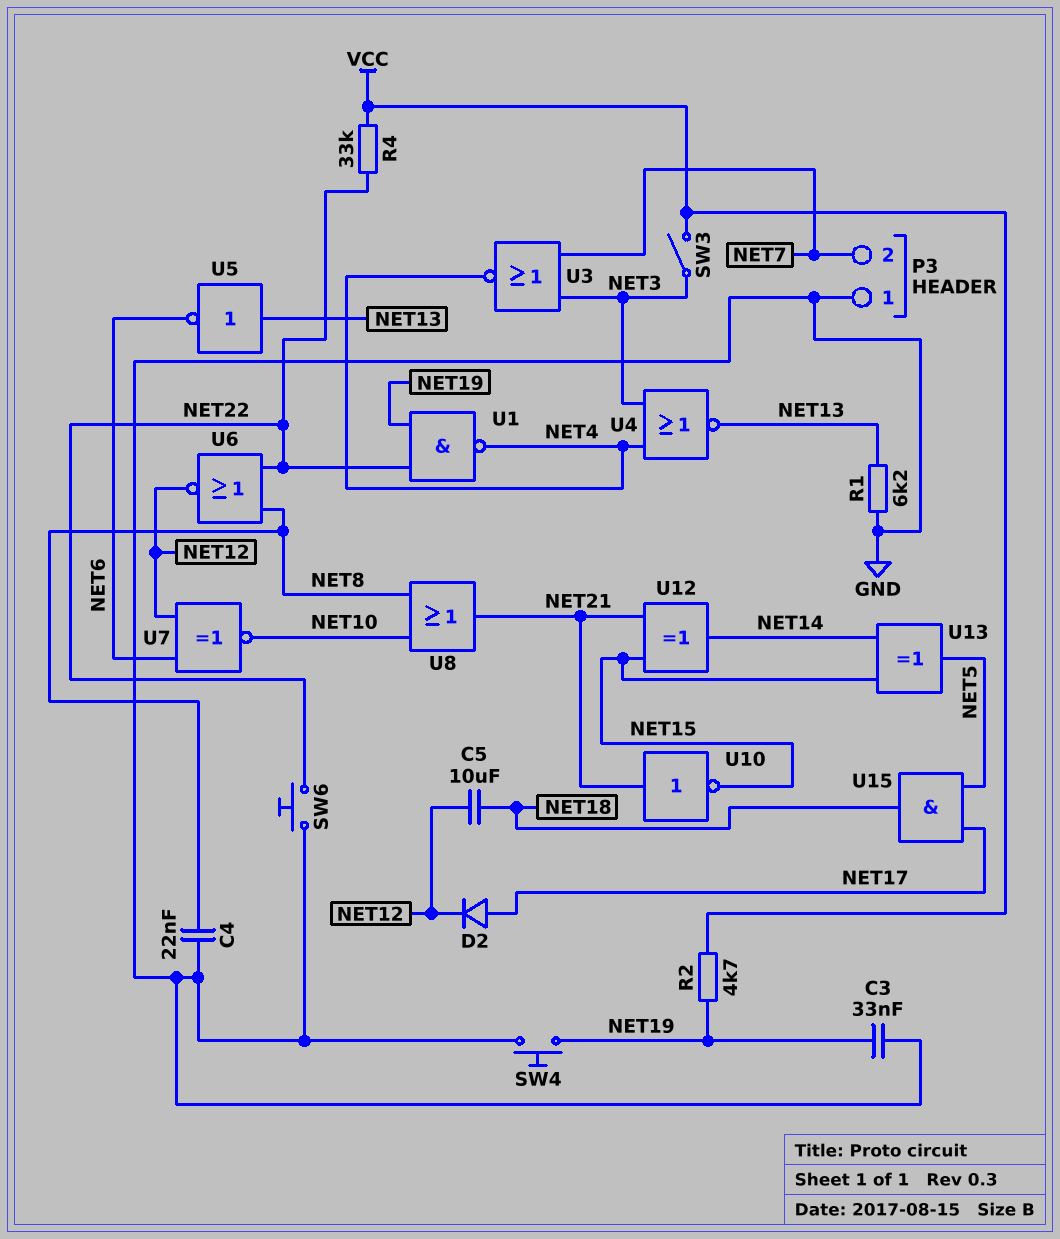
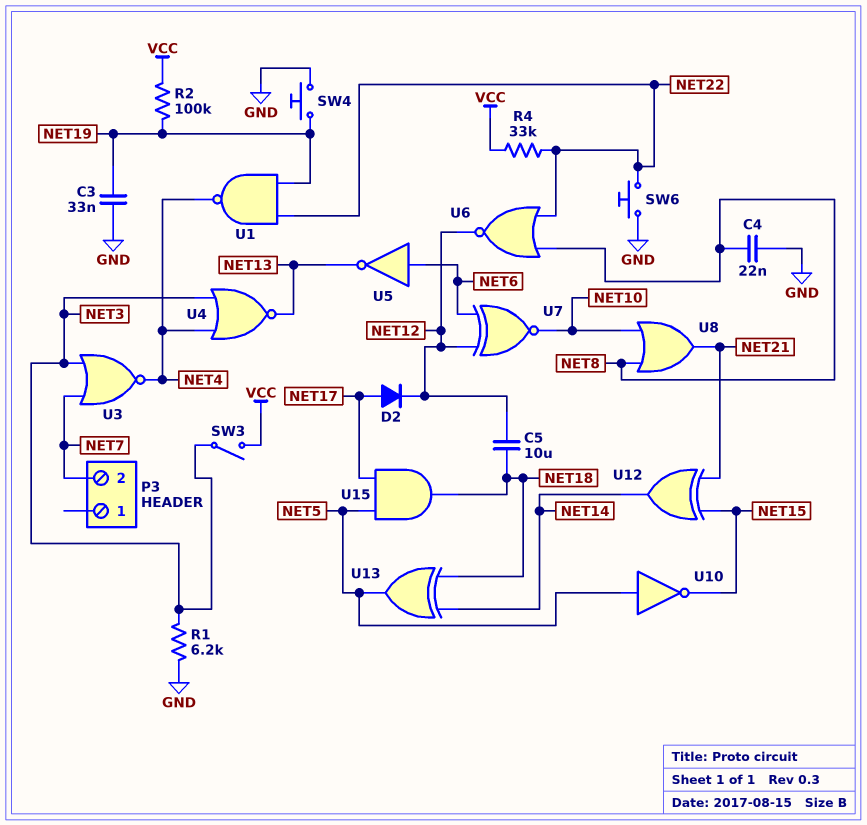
P3 pin 1: GND -> none
R1: 6.2k (GND, NET13) -> 6.2k (GND, NET3)
R2: 4.7k (NET19, VCC) -> 100k (NET19, VCC)
U5: NOT (in NET13, out NET6) -> NOT (in NET6, out NET13)
U10: NOT (in NET21, out NET15) -> NOT (in NET5, out NET15)
U13: XOR (in NET14, in NET15, out NET5) -> XOR (in NET14, in NET18, out NET5)

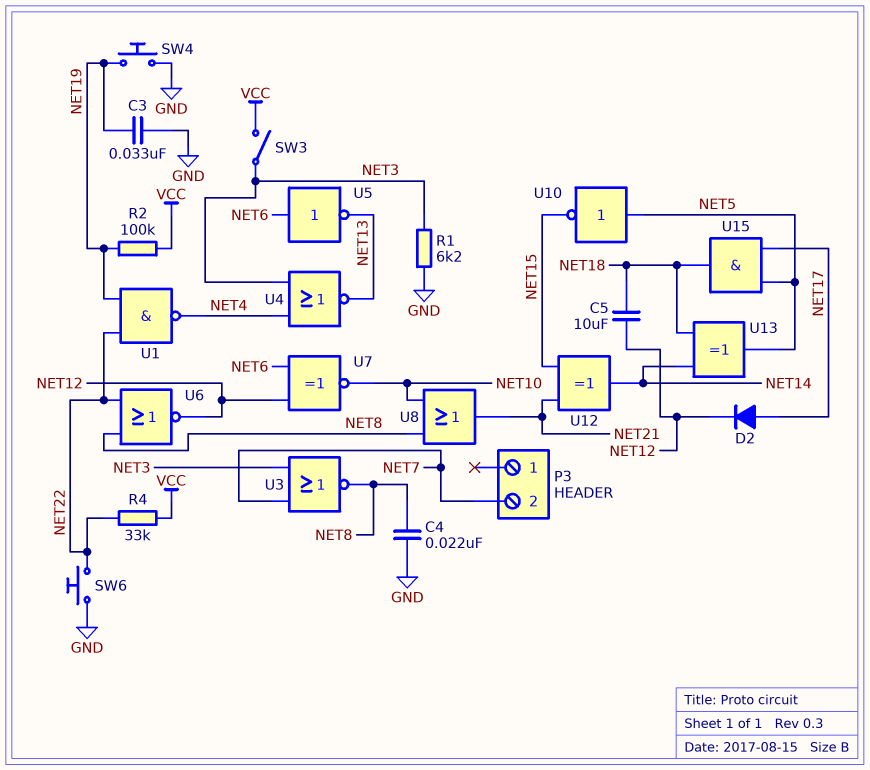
U3: NOR (in NET3, in NET7, out NET4) -> NOR (in NET3, in NET7, out NET8)

